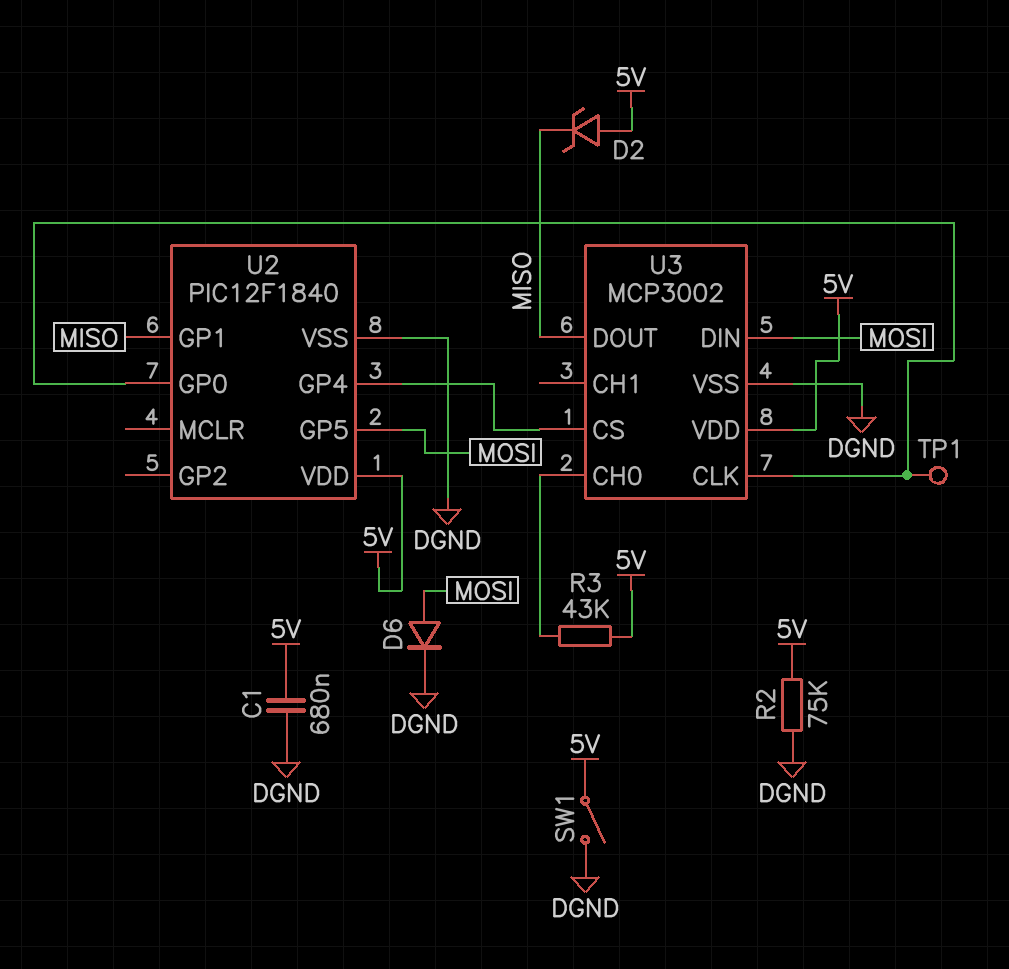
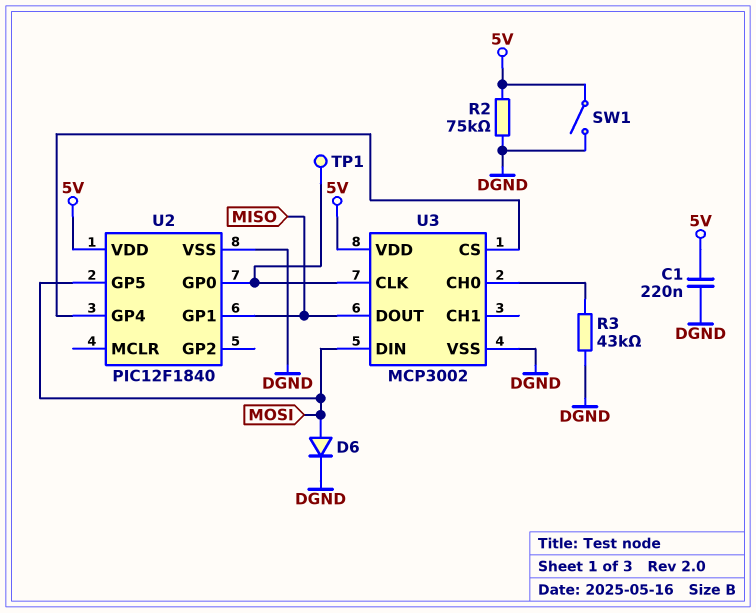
C1: 680nF (5V, DGND) -> 220nF (5V, DGND)
D2: zener (A 5V, K MISO) -> none
R3: 43k (5V, U3/CH0) -> 43k (DGND, U3/CH0)

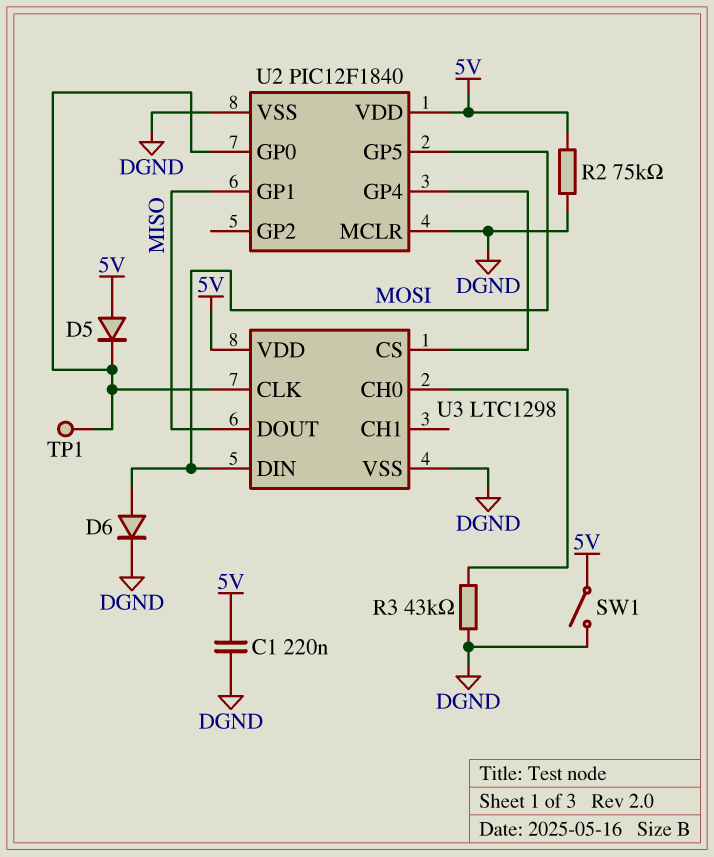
D5: none -> diode (A 5V, K U2/GP0)
U2 pin MCLR: none -> DGND
U3: MCP3002 -> LTC1298

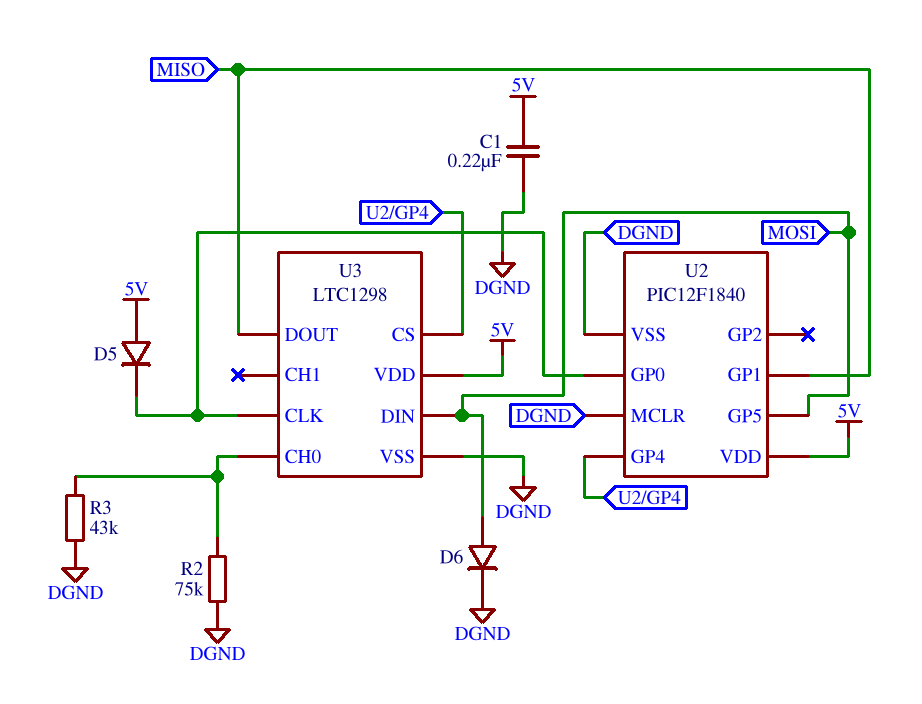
R2: 75k (5V, DGND) -> 75k (DGND, U3/CH0)
SW1: switch (5V, DGND) -> none
TP1: test point (U2/GP0) -> none

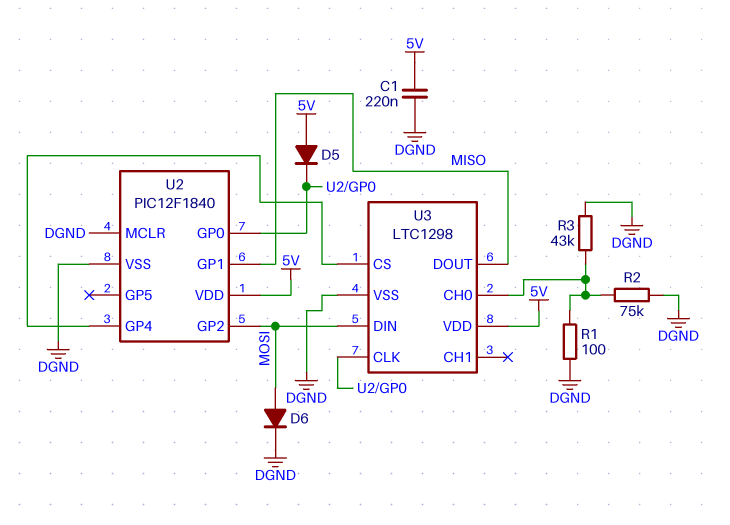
R1: none -> 100 (DGND, U3/CH0)
U2 pin GP2: none -> MOSI
U2 pin GP5: MOSI -> none

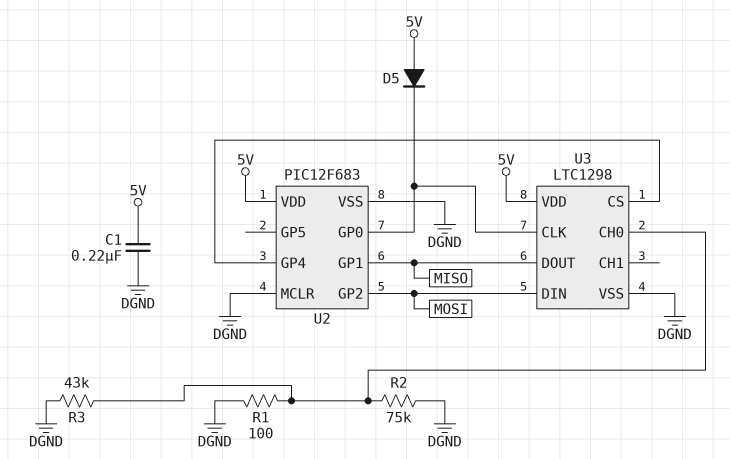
D6: diode (A MOSI, K DGND) -> none
U2: PIC12F1840 -> PIC12F683

